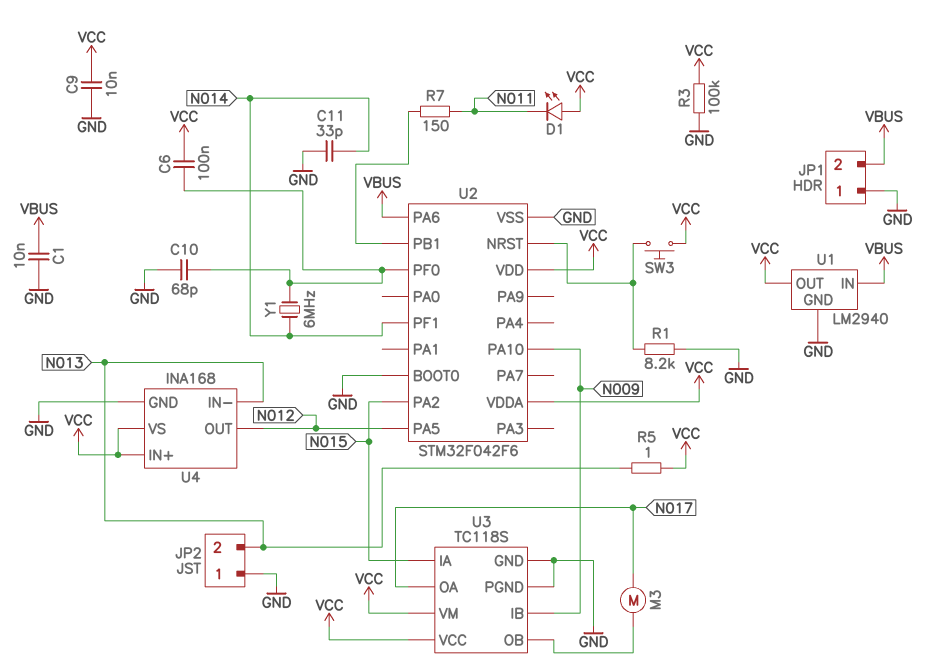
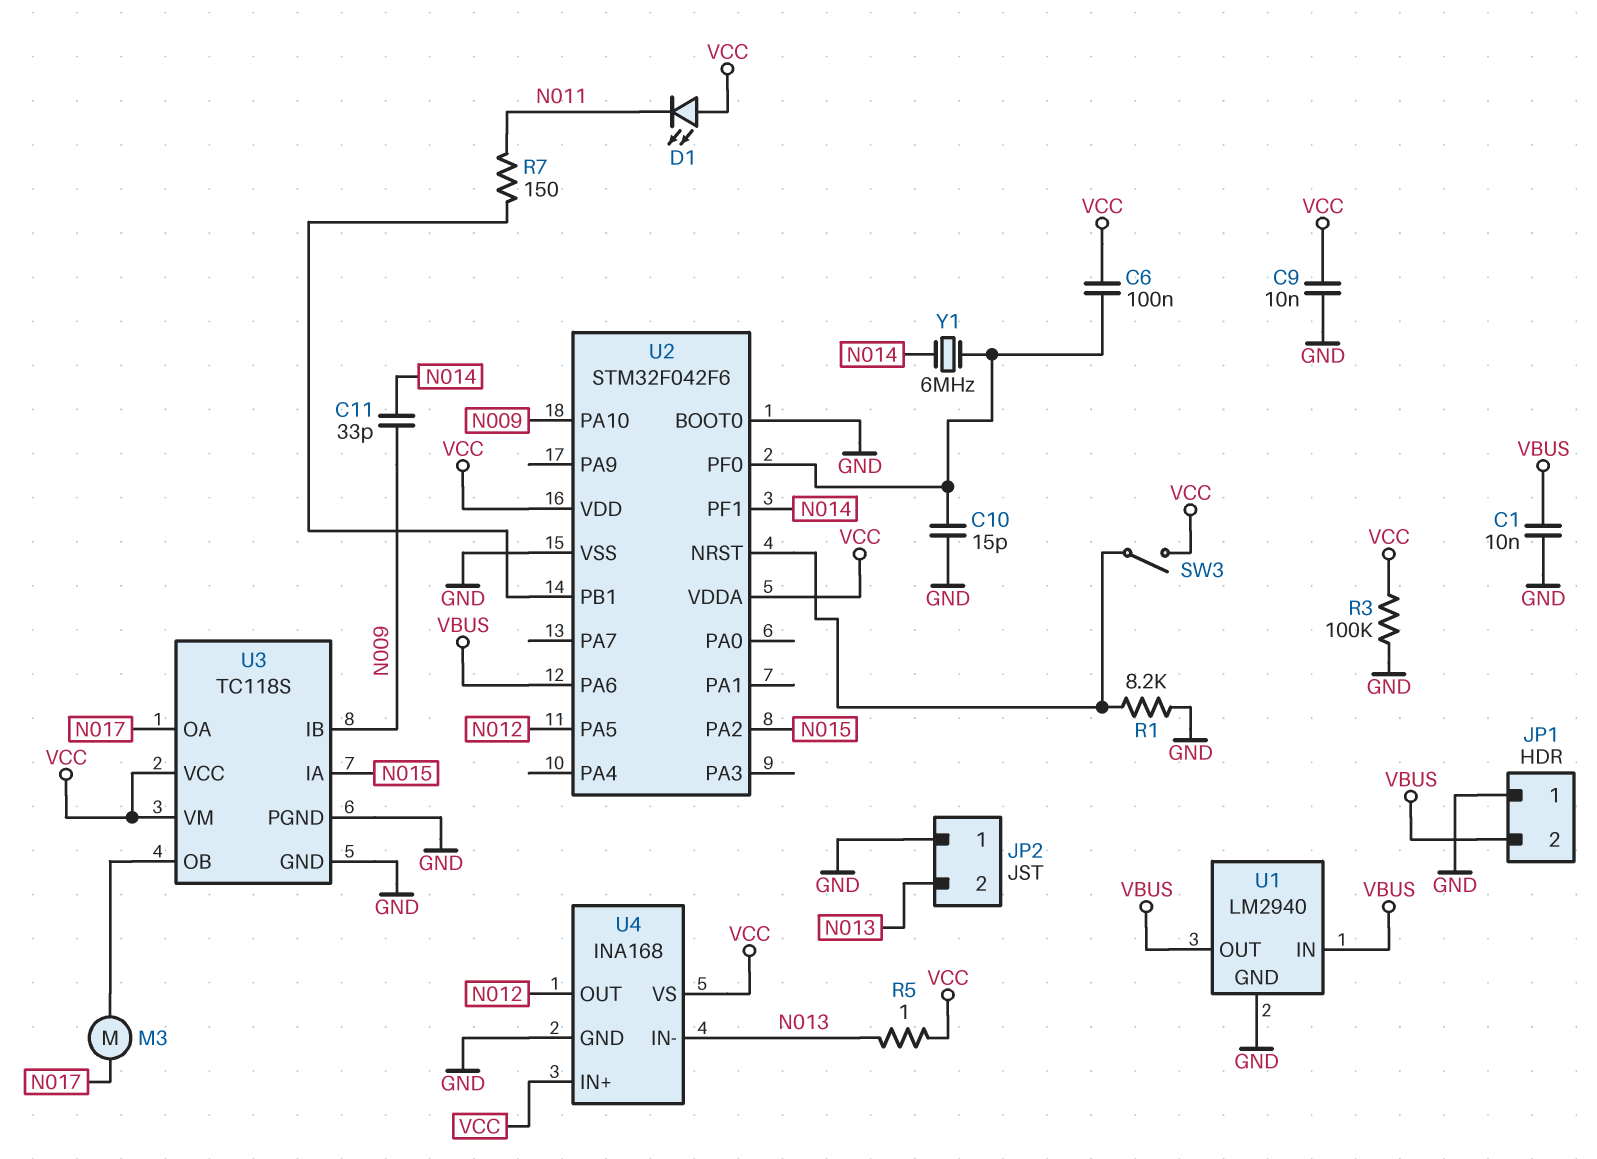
C10: 68pF (GND, U2/PF0) -> 15pF (GND, U2/PF0)
C11: 33pF (GND, N014) -> 33pF (N009, N014)
SW3: button (U2/NRST, VCC) -> switch (U2/NRST, VCC)
U1 pin OUT: VCC -> VBUS

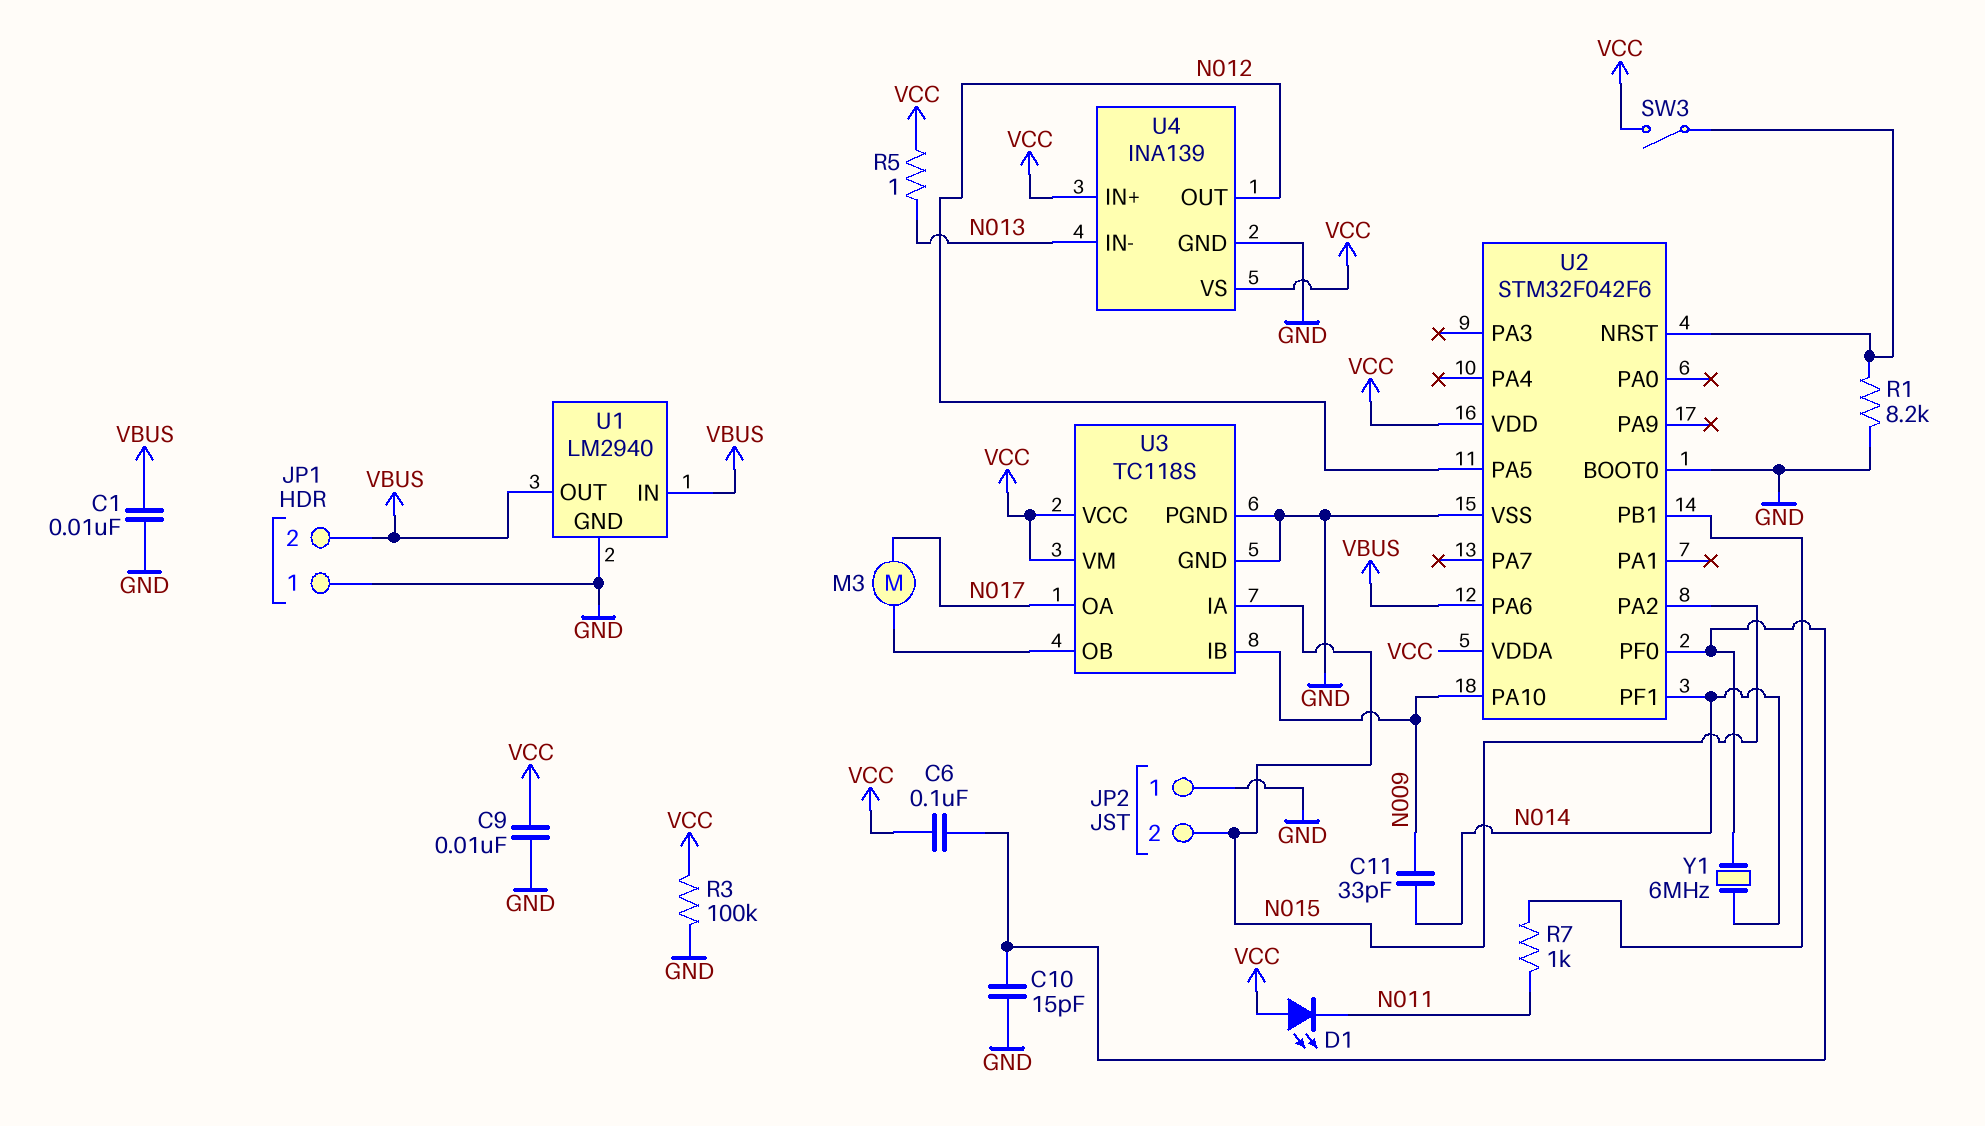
JP2 pin 2: N013 -> N015
R7: 150 (N011, U2/PB1) -> 1k (N011, U2/PB1)
U4: INA168 -> INA139

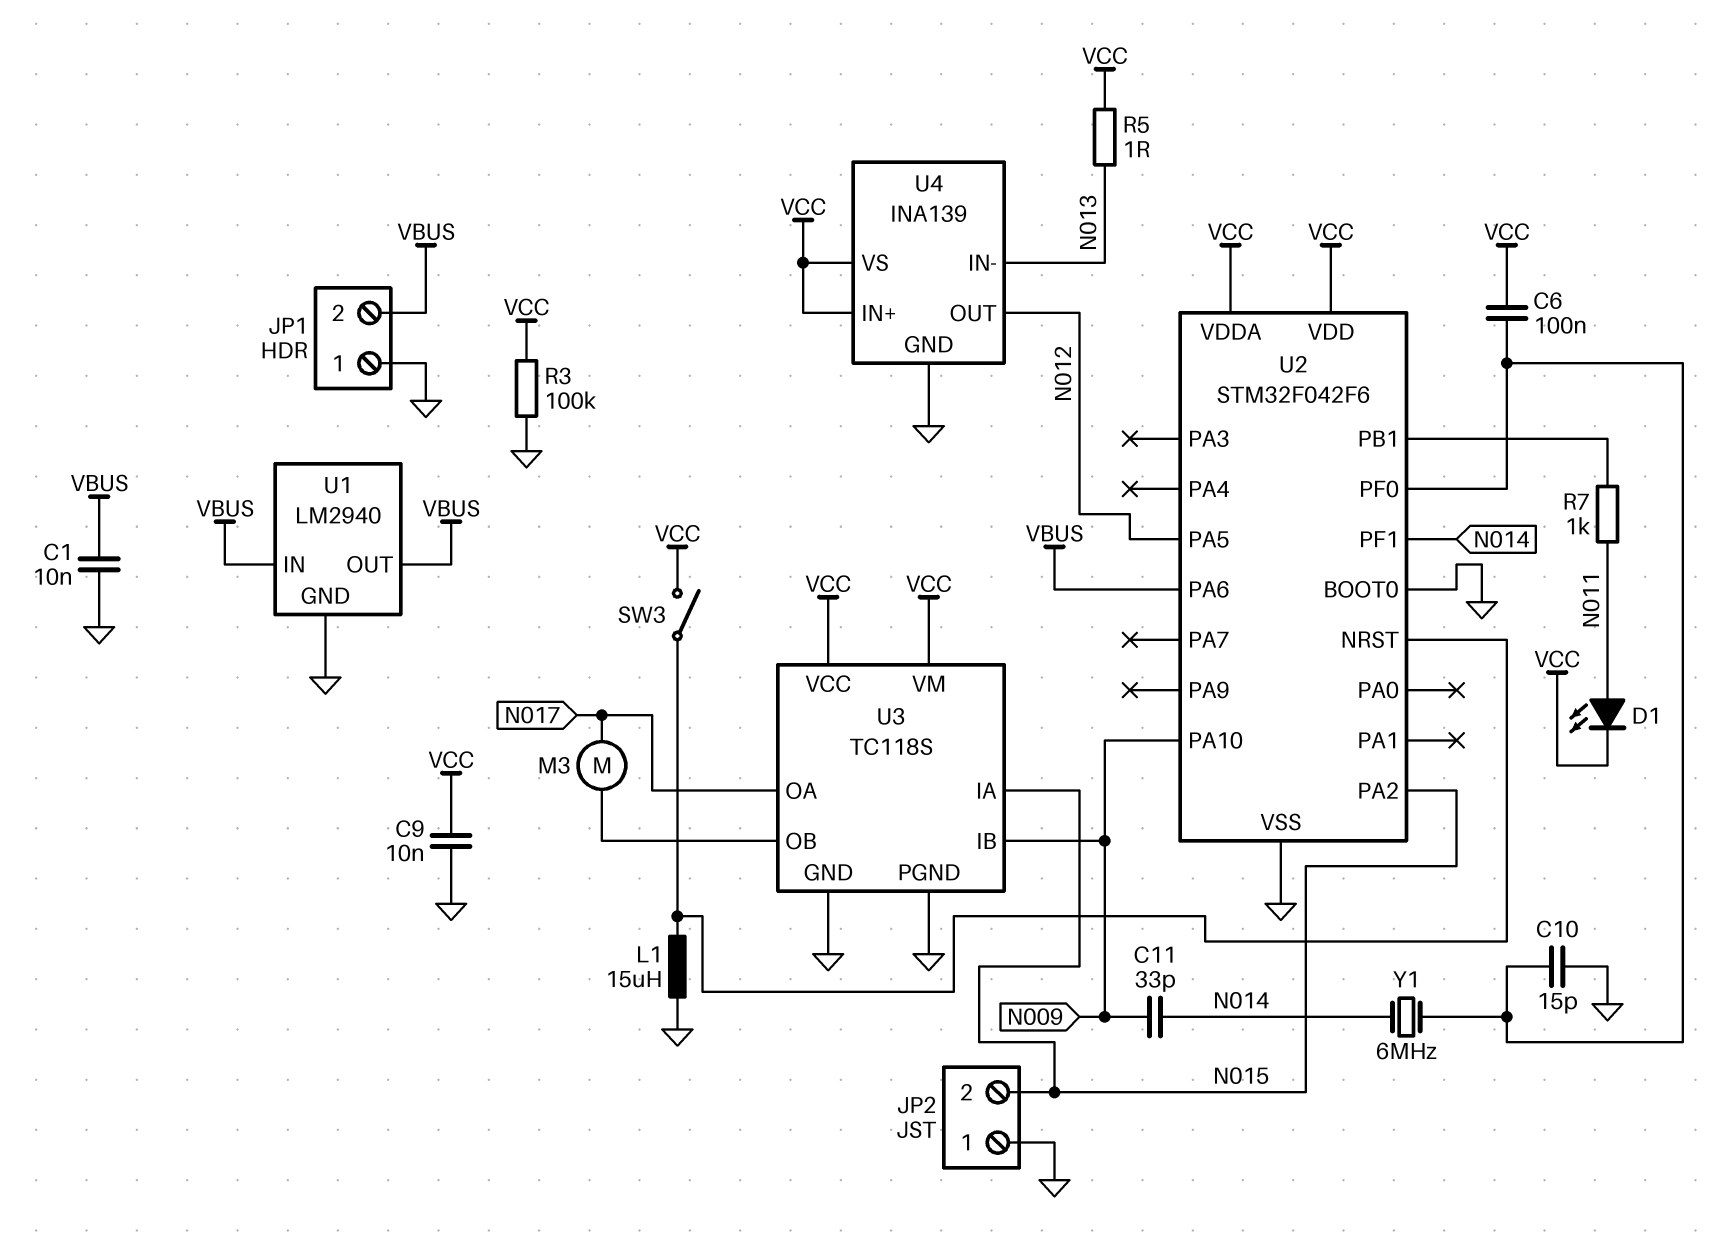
D1: LED (A VCC, K N011) -> LED (A N011, K VCC)
L1: none -> 15uH (GND, U2/NRST)
R1: 8.2k (GND, U2/NRST) -> none

